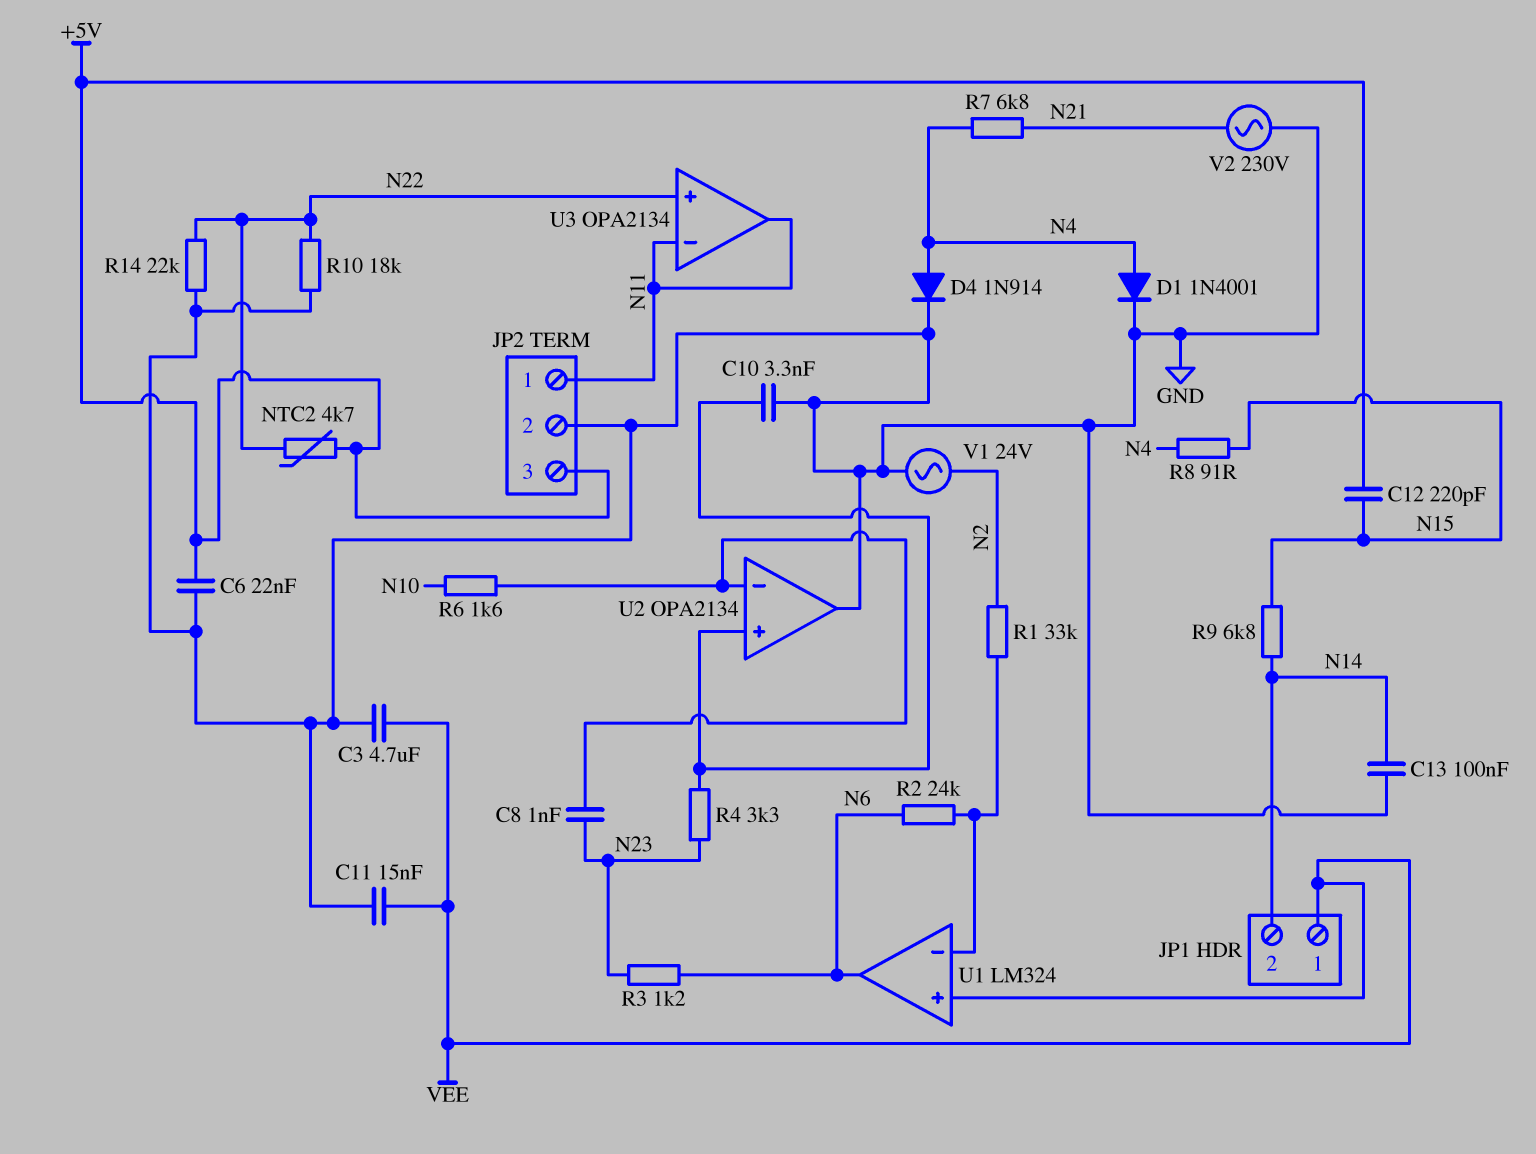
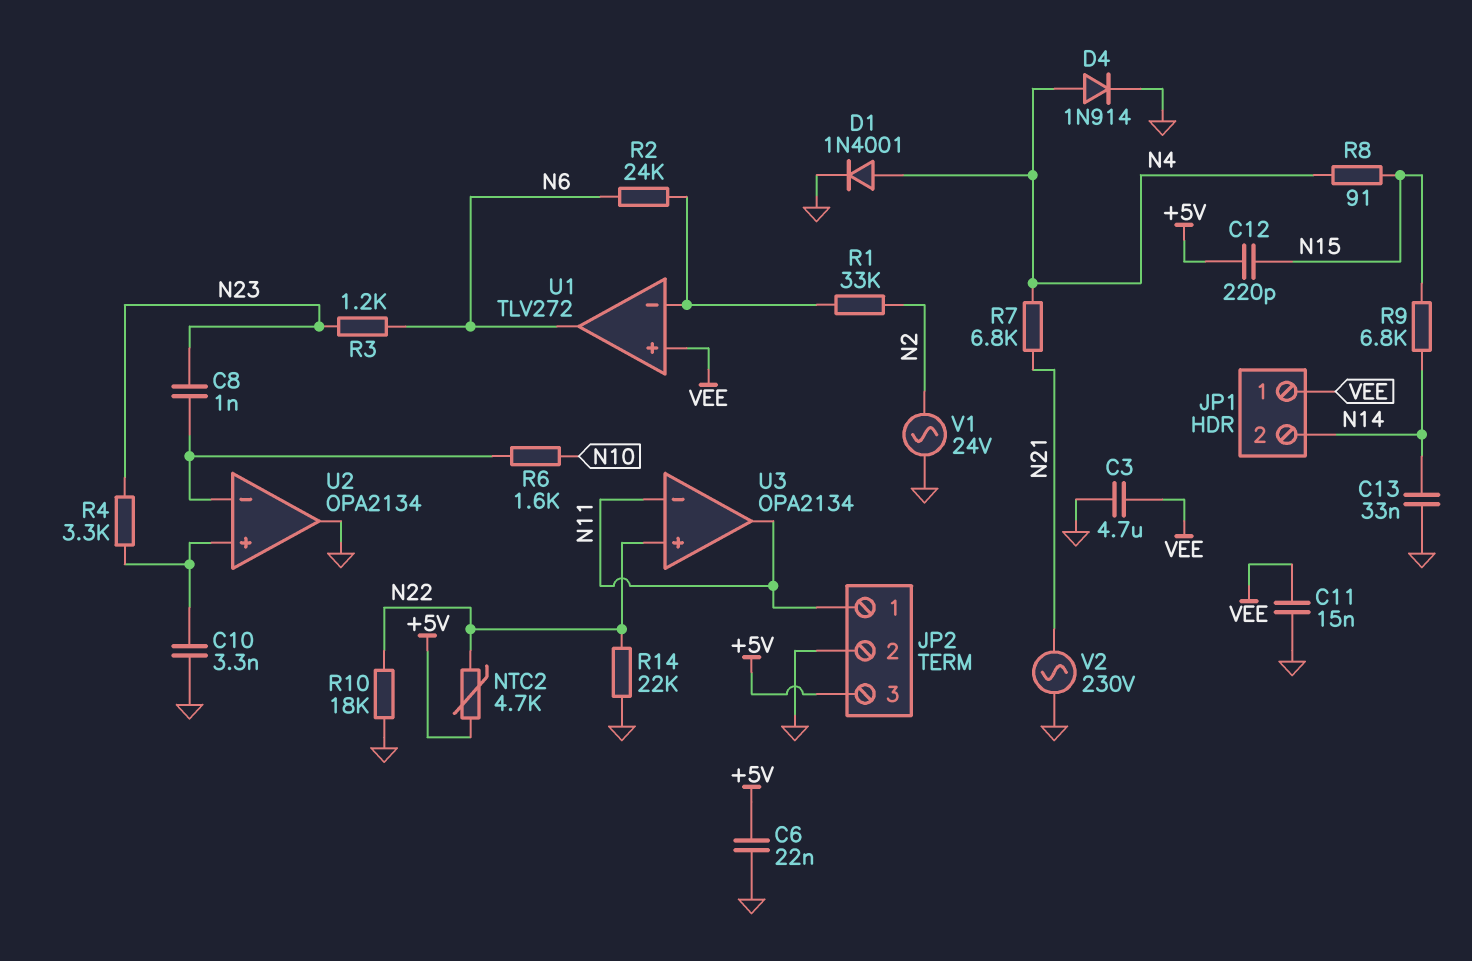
C13: 100nF (GND, N14) -> 33nF (GND, N14)
U1: LM324 -> TLV272

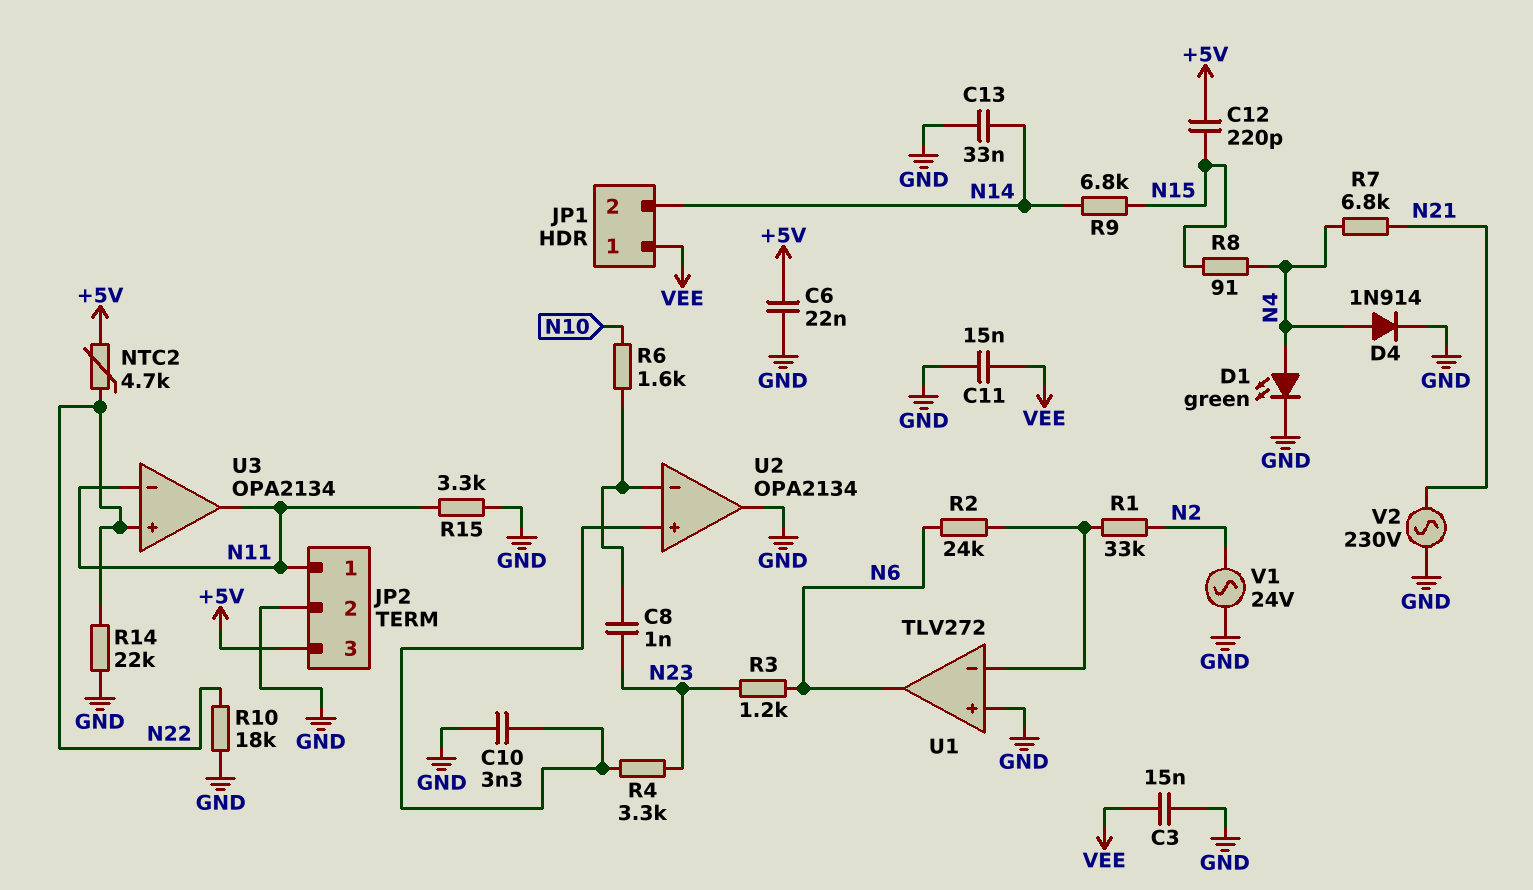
C3: 4.7uF (GND, VEE) -> 15nF (GND, VEE)
D1: diode 1N4001 (A N4, K GND) -> LED green (A N4, K GND)
R15: none -> 3.3k (GND, N11)
U1 pin in+: VEE -> GND

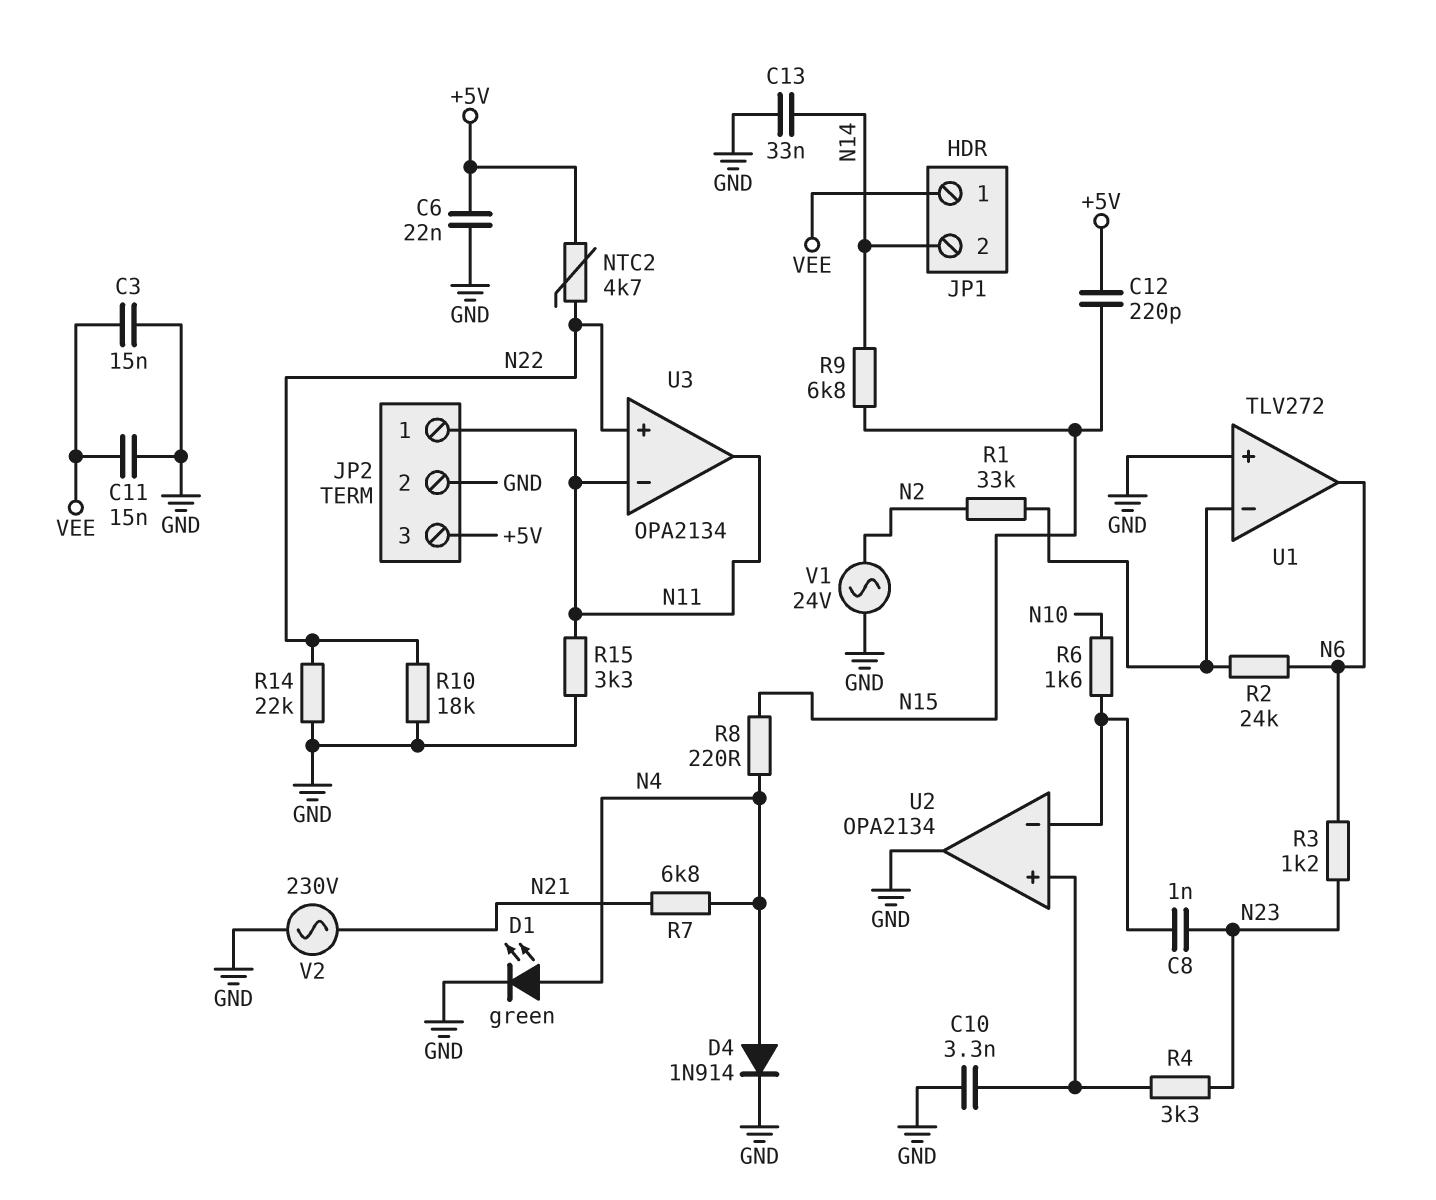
R8: 91 (N4, N15) -> 220 (N4, N15)

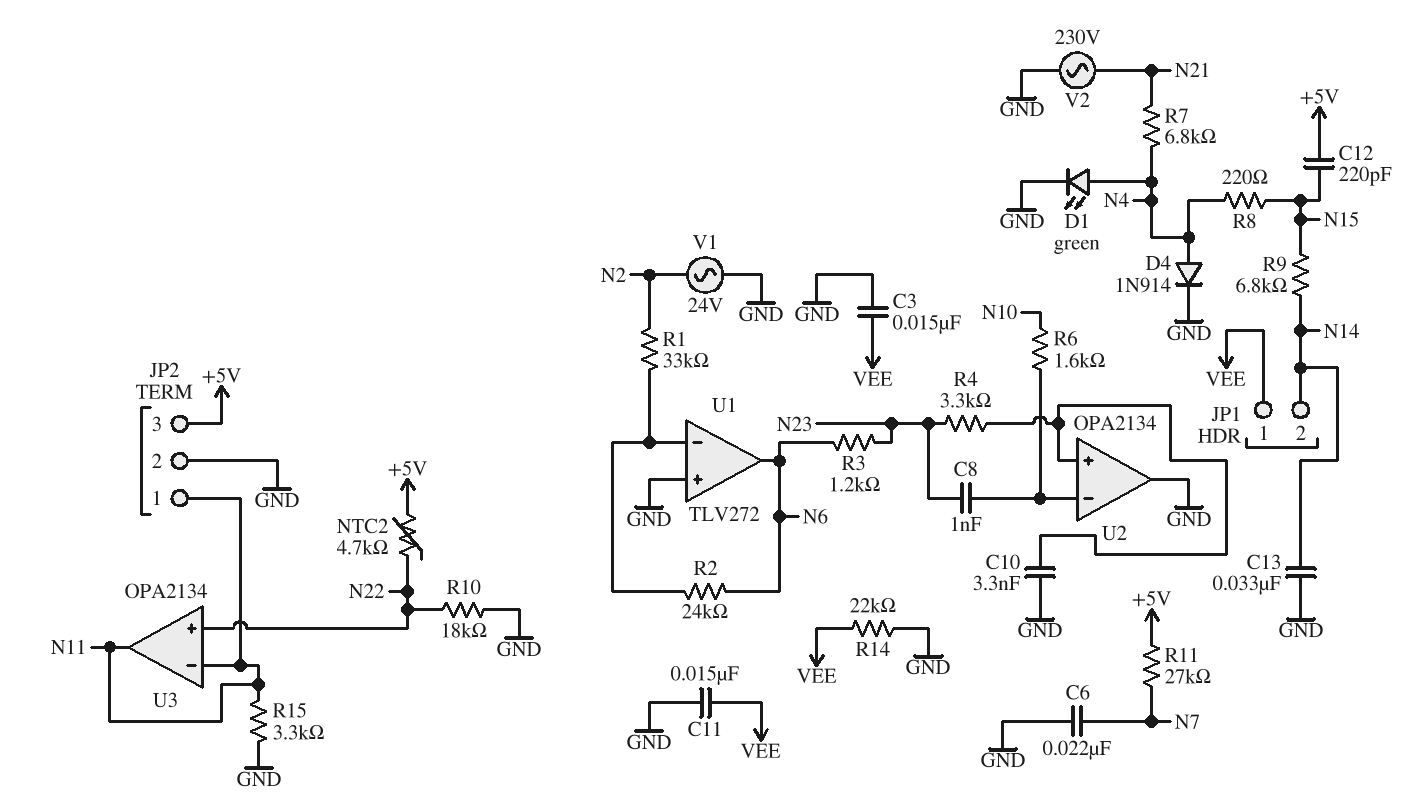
C6: 22nF (+5V, GND) -> 22nF (GND, N7)
R11: none -> 27k (+5V, N7)
R14: 22k (GND, N22) -> 22k (GND, VEE)

